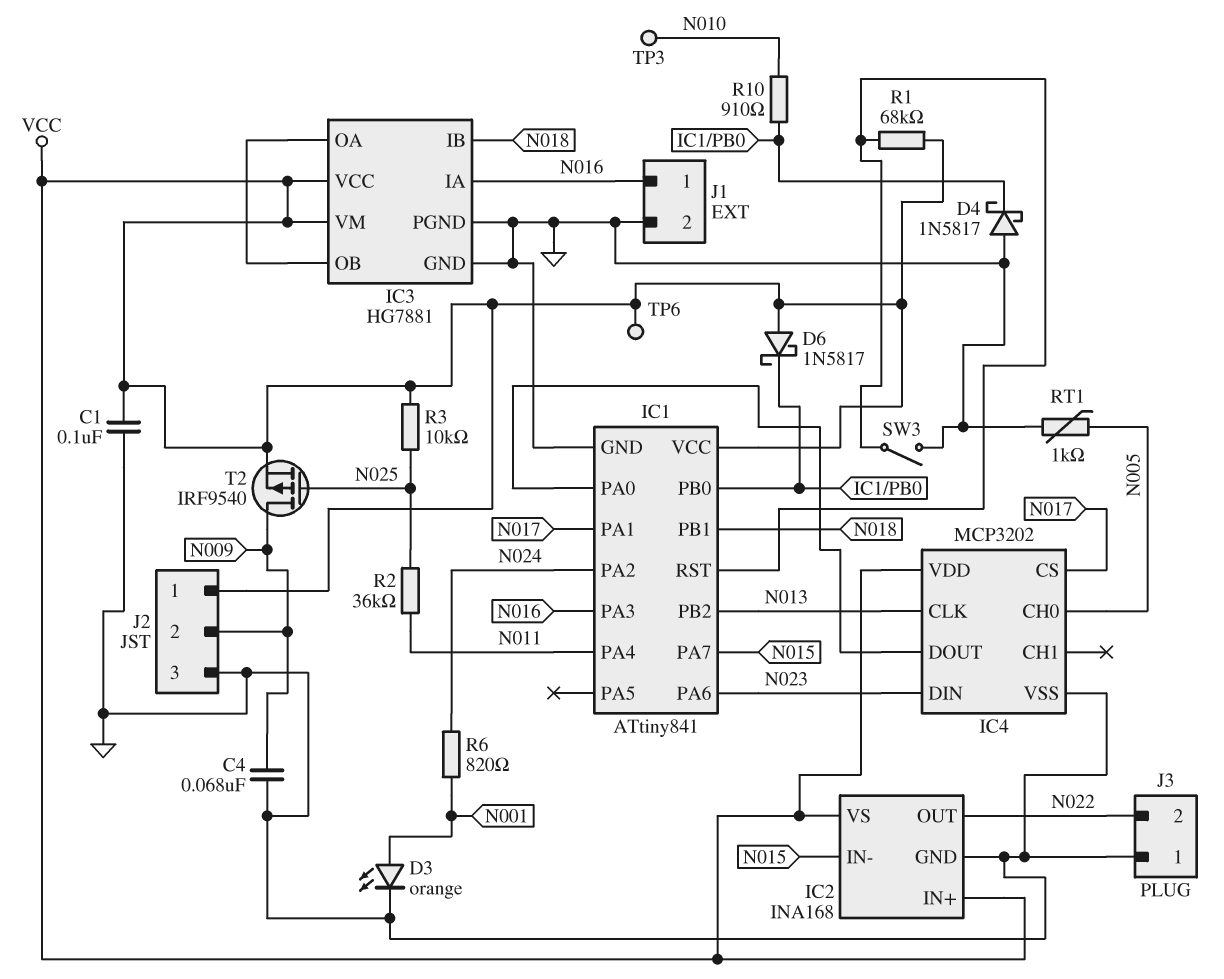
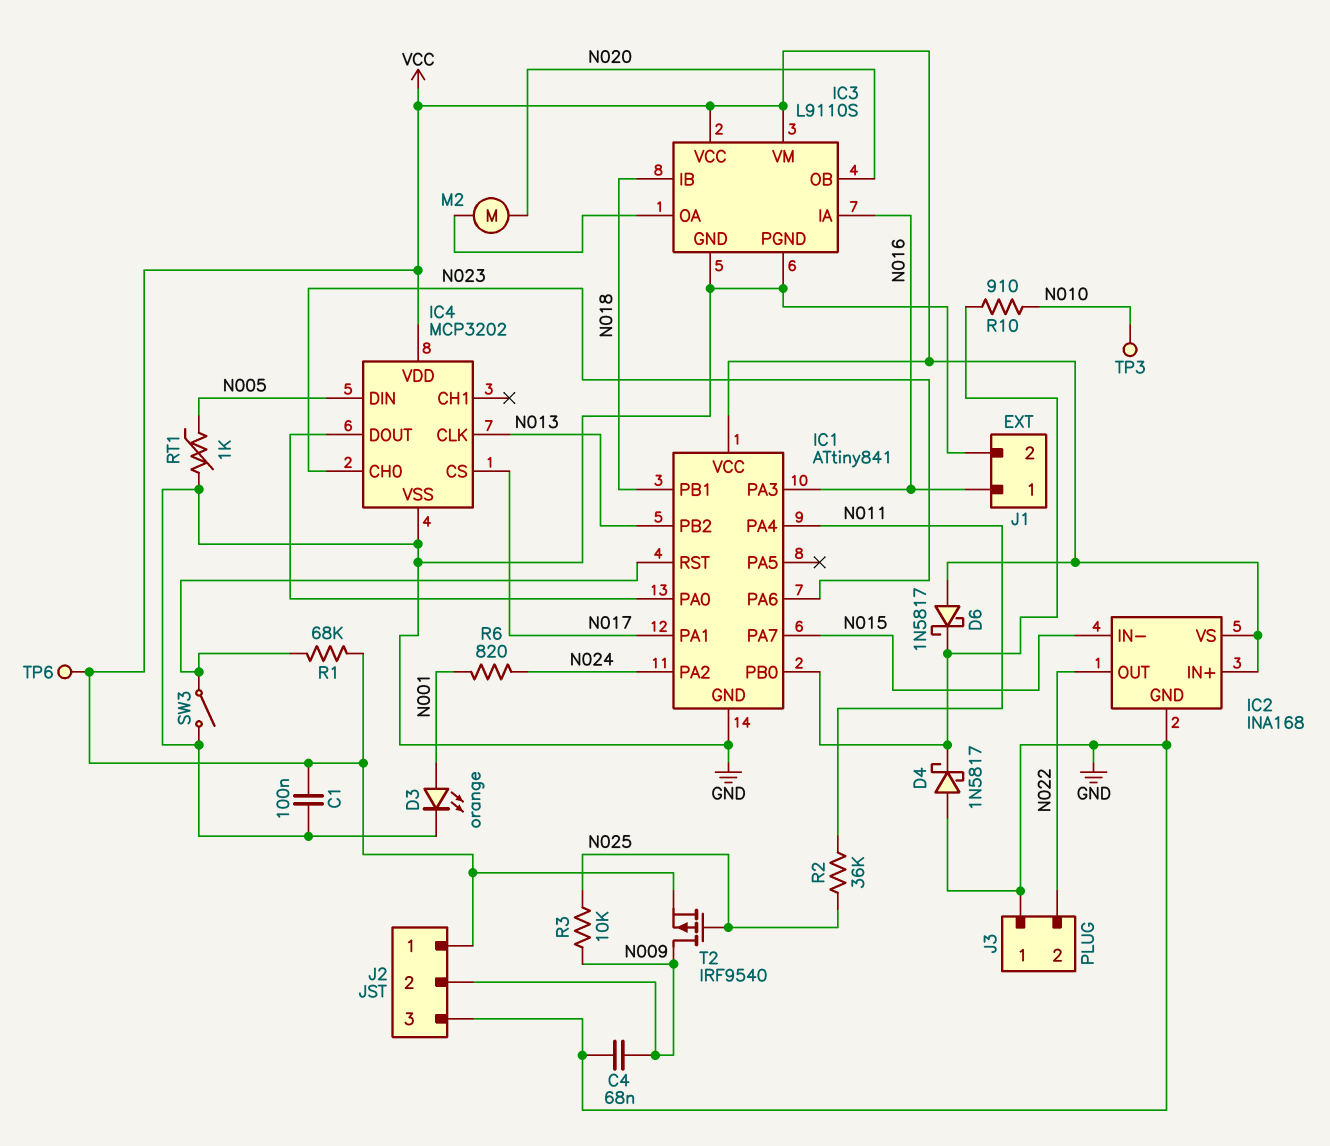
IC3: HG7881 -> L9110S
IC3 pin OB: IC3/OA -> N020
IC4 pin CH0: N005 -> N023
IC4 pin DIN: N023 -> N005
M2: none -> motor (IC3/OA, N020)
R3: 10k (N025, VCC) -> 10k (N009, N025)

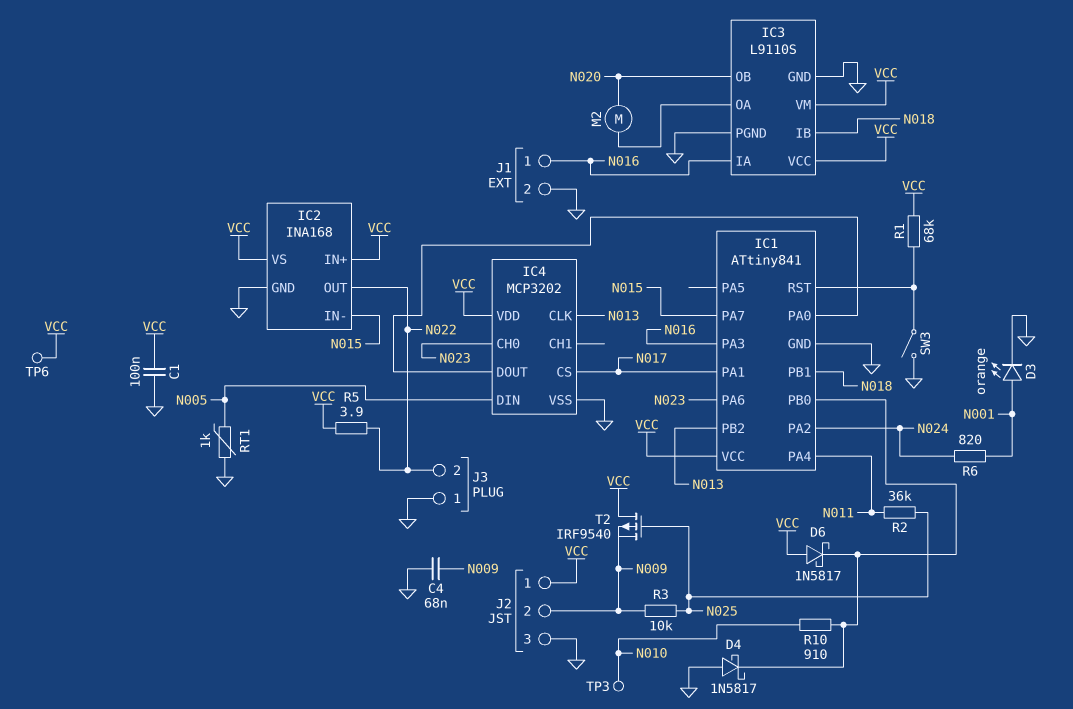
R5: none -> 3.9 (N022, VCC)
T2: PMOS IRF9540 (G N025, D N009, S VCC) -> PMOS IRF9540 (G N025, D VCC, S N009)

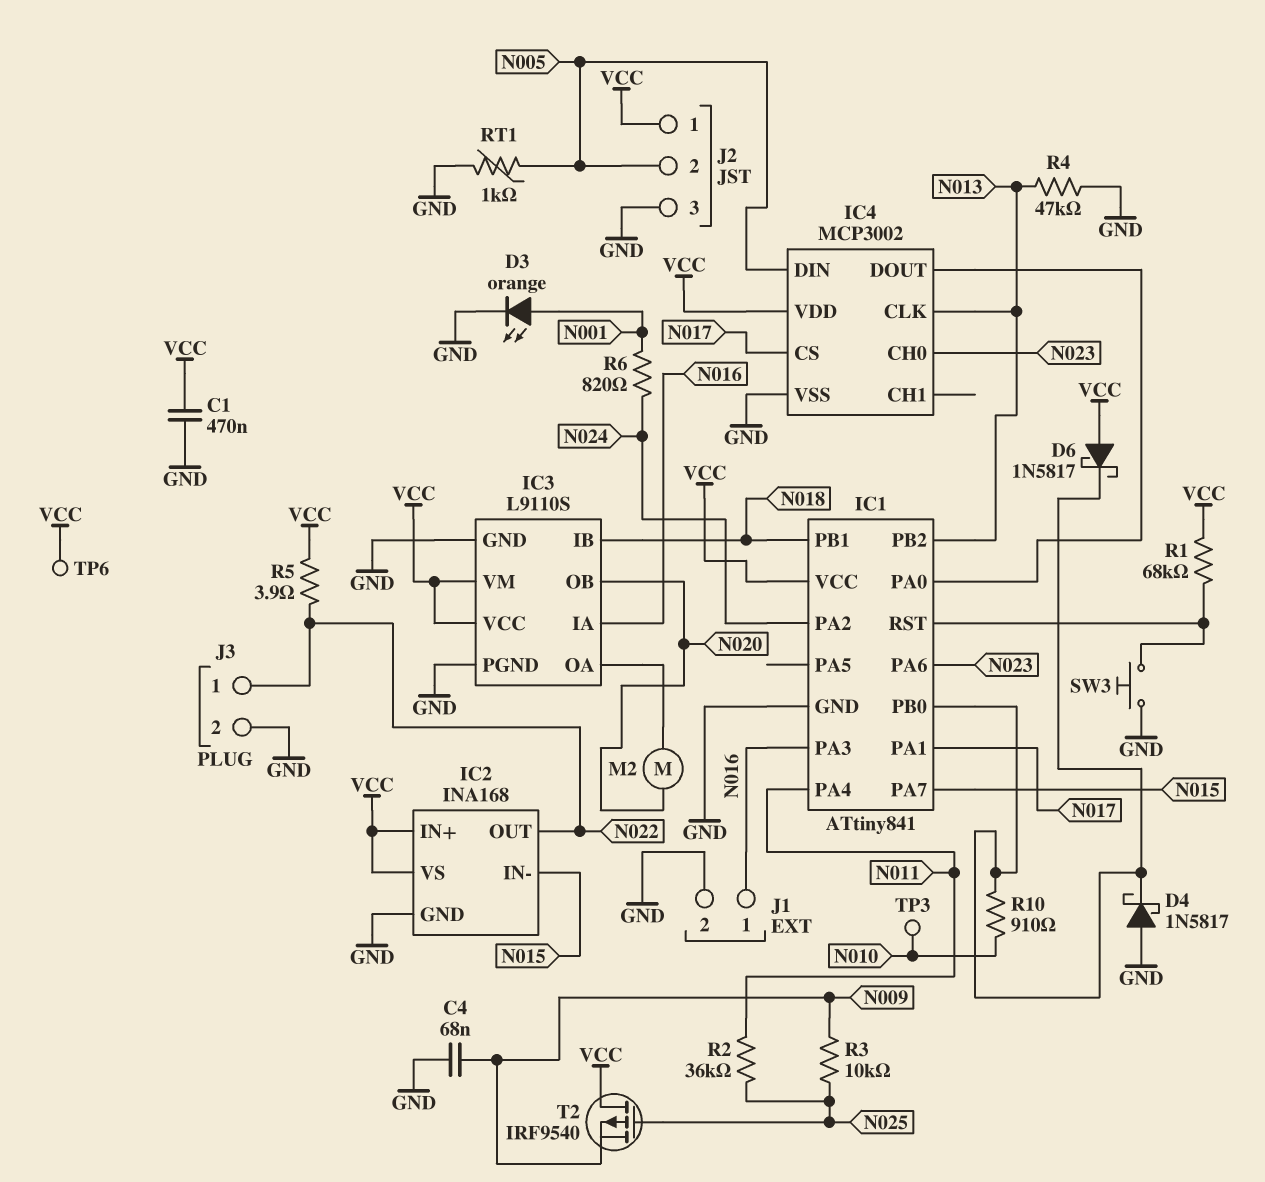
C1: 100nF (GND, VCC) -> 470nF (GND, VCC)
IC4: MCP3202 -> MCP3002
J2 pin 2: N009 -> N005
J3 pin 1: GND -> N022
J3 pin 2: N022 -> GND
R4: none -> 47k (GND, N013)
SW3: switch (GND, IC1/RST) -> button (GND, IC1/RST)

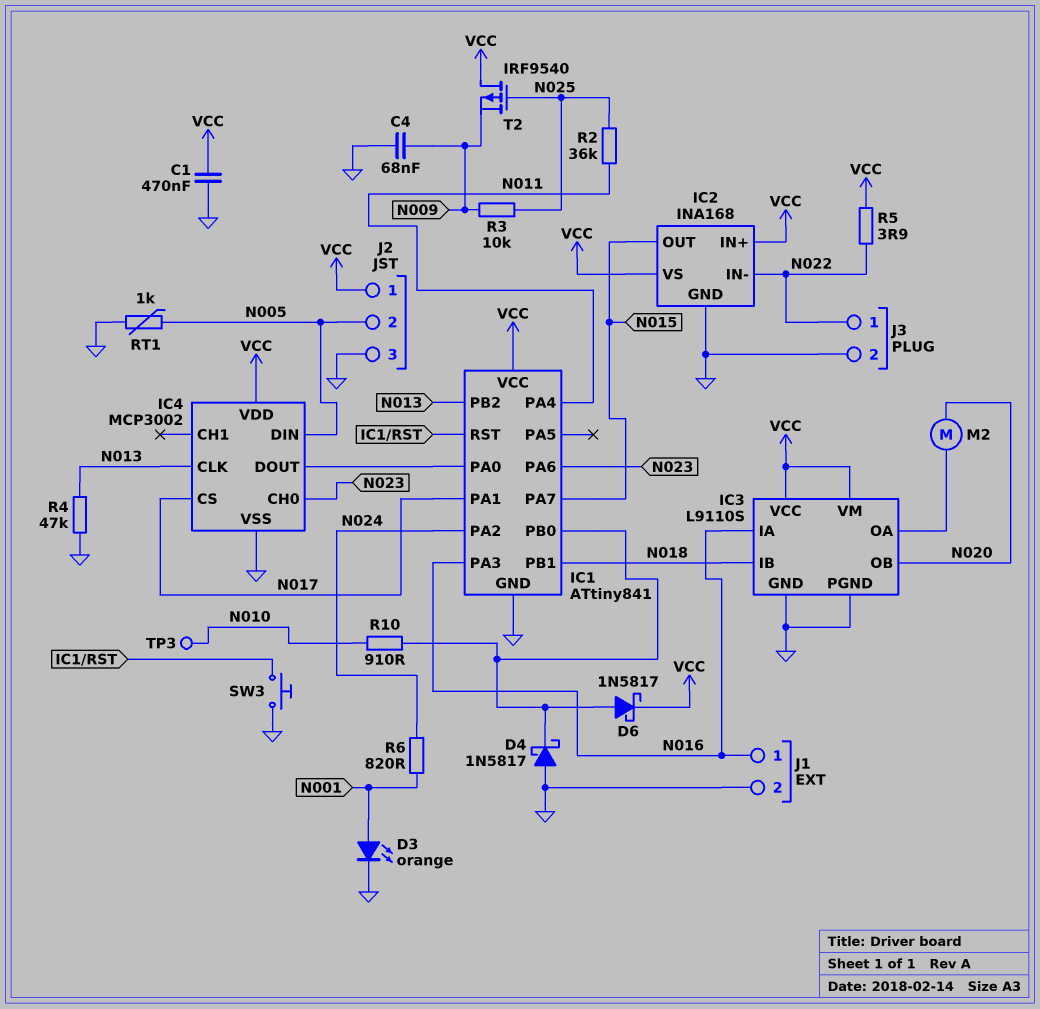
D6: schottky 1N5817 (A VCC, K IC1/PB0) -> schottky 1N5817 (A IC1/PB0, K VCC)
IC2 pin IN-: N015 -> N022
IC2 pin OUT: N022 -> N015
R1: 68k (IC1/RST, VCC) -> none
TP6: test point (VCC) -> none

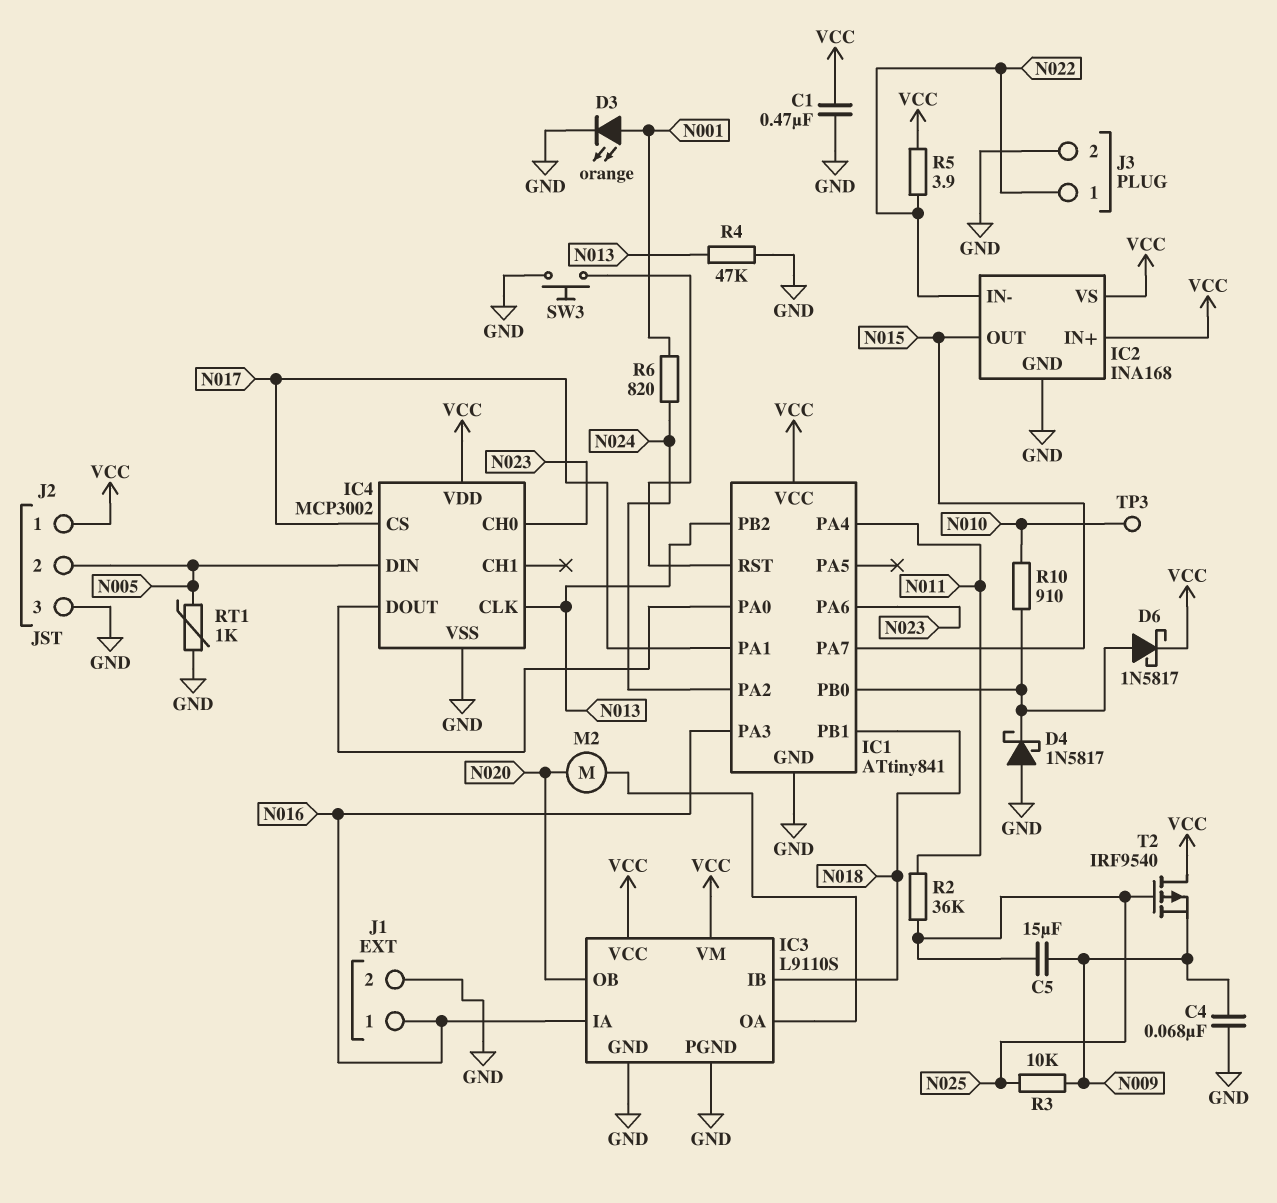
C5: none -> 15uF (N009, N025)

